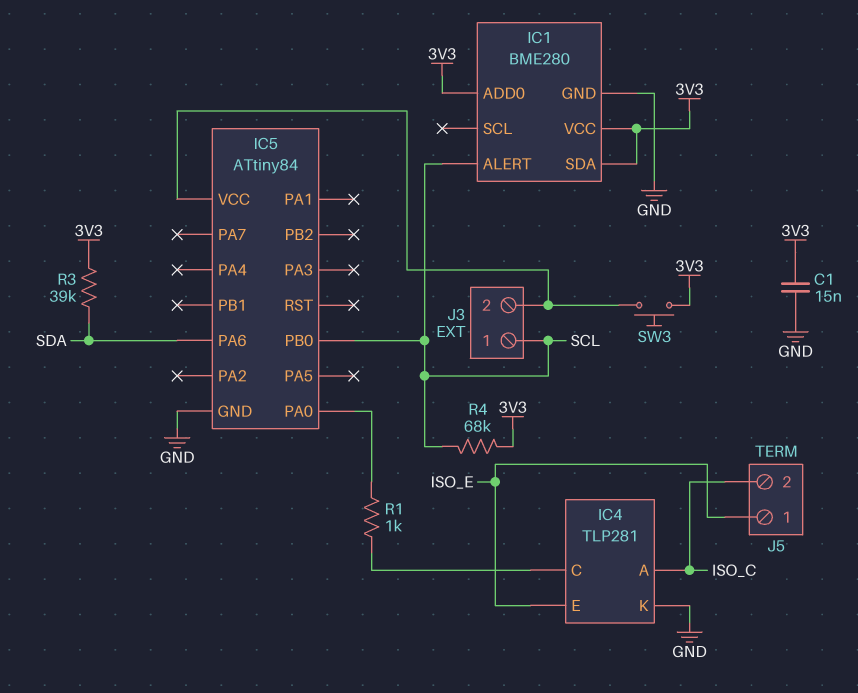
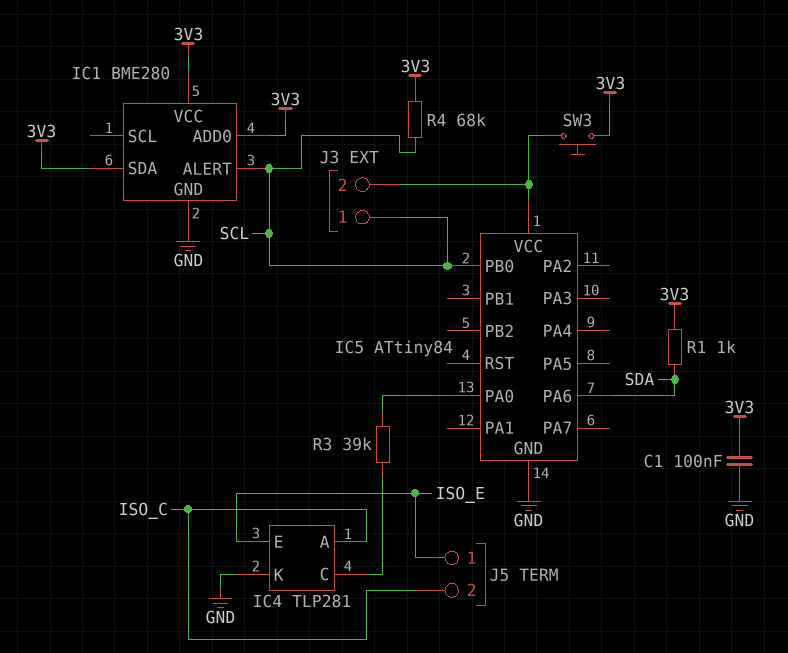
C1: 15nF (3V3, GND) -> 100nF (3V3, GND)
R1: 1k (IC4/C, IC5/PA0) -> 1k (3V3, SDA)
R3: 39k (3V3, SDA) -> 39k (IC4/C, IC5/PA0)

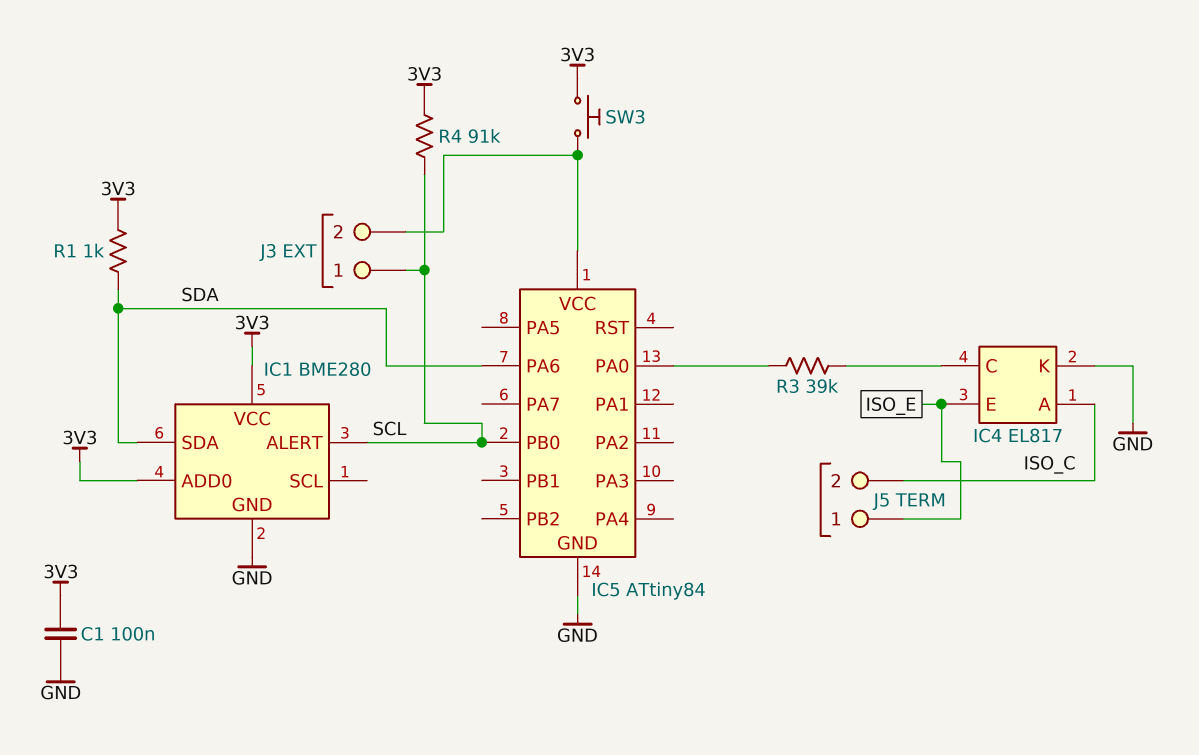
IC1 pin SDA: 3V3 -> SDA
IC4: TLP281 -> EL817
R4: 68k (3V3, SCL) -> 91k (3V3, SCL)

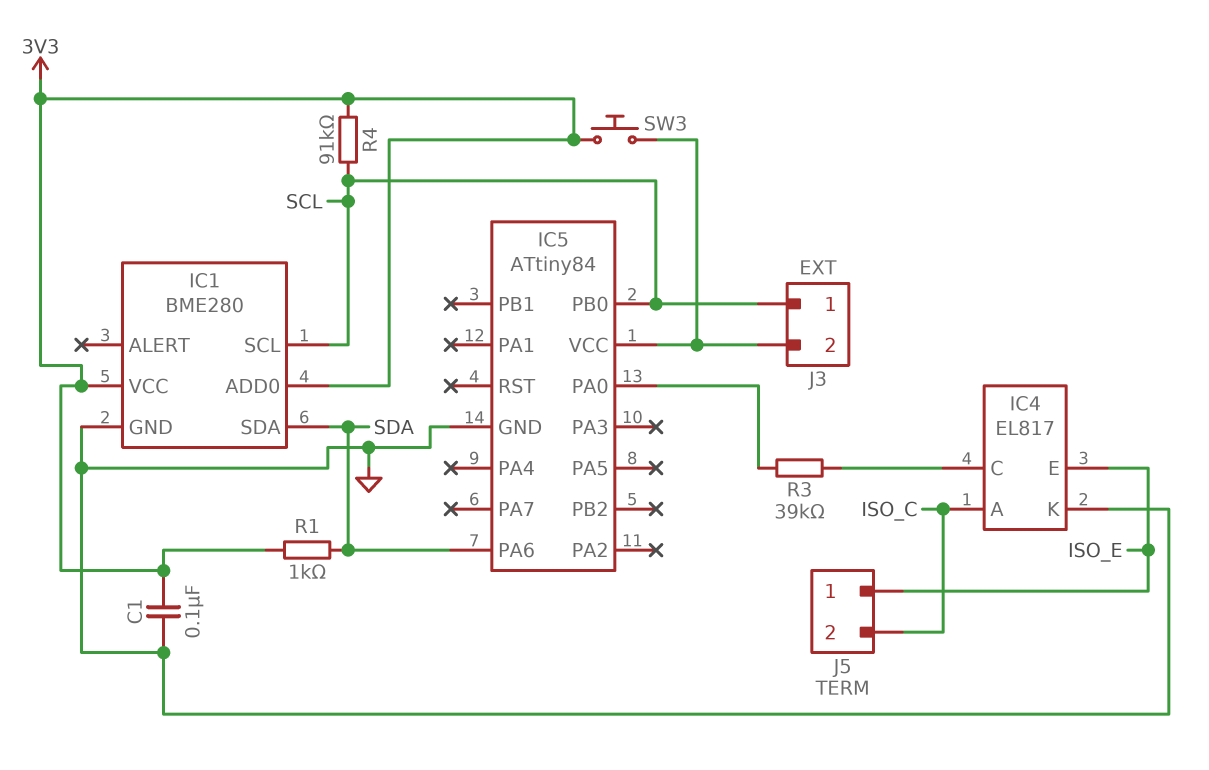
IC1 pin ALERT: SCL -> none
IC1 pin SCL: none -> SCL

